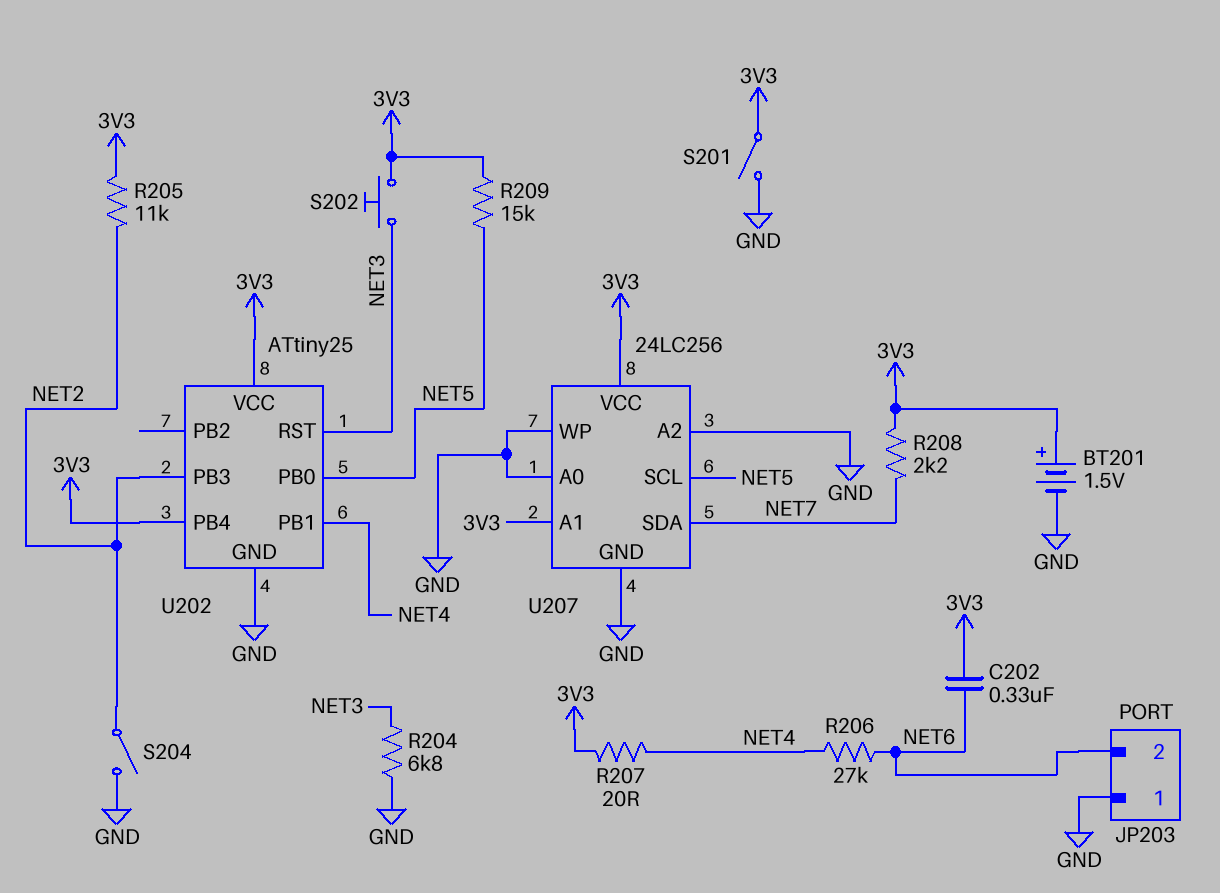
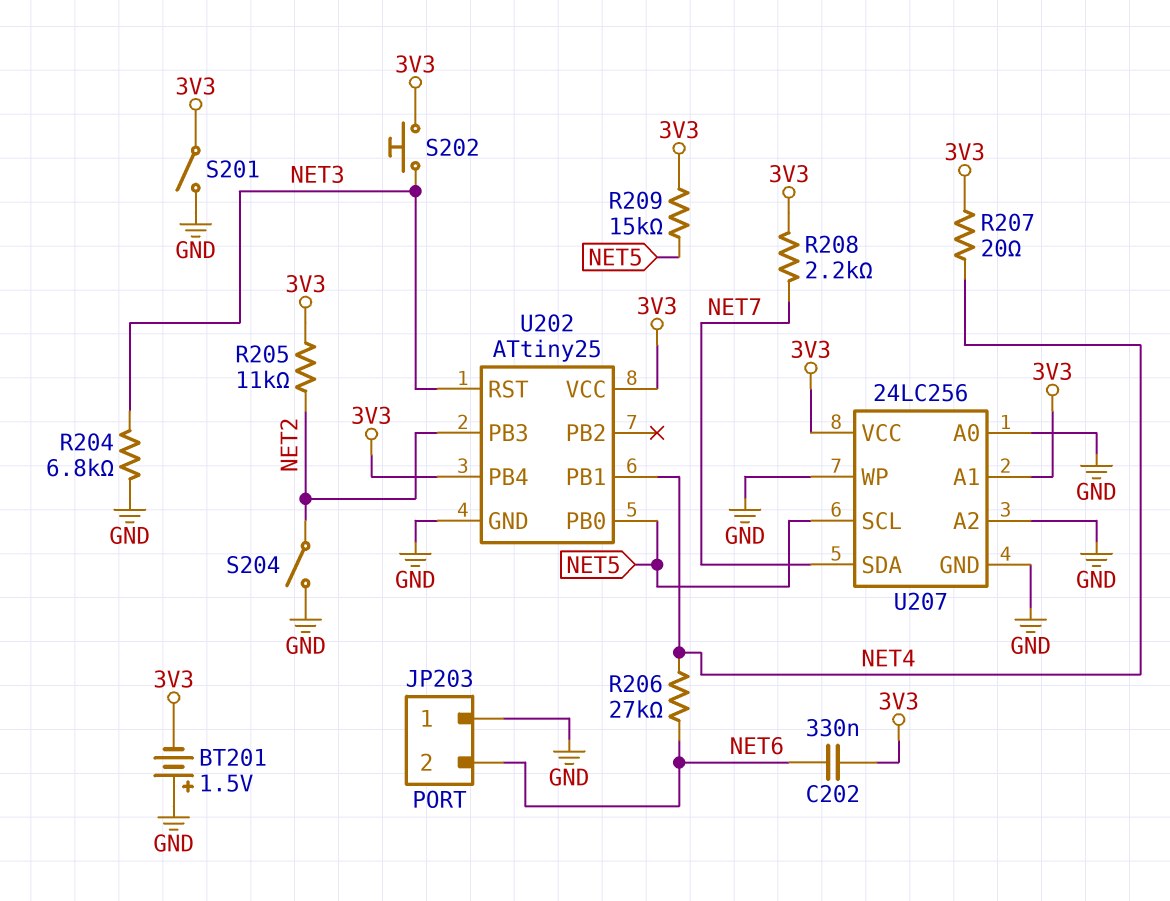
BT201: 1.5V (plus 3V3, minus GND) -> 1.5V (plus GND, minus 3V3)

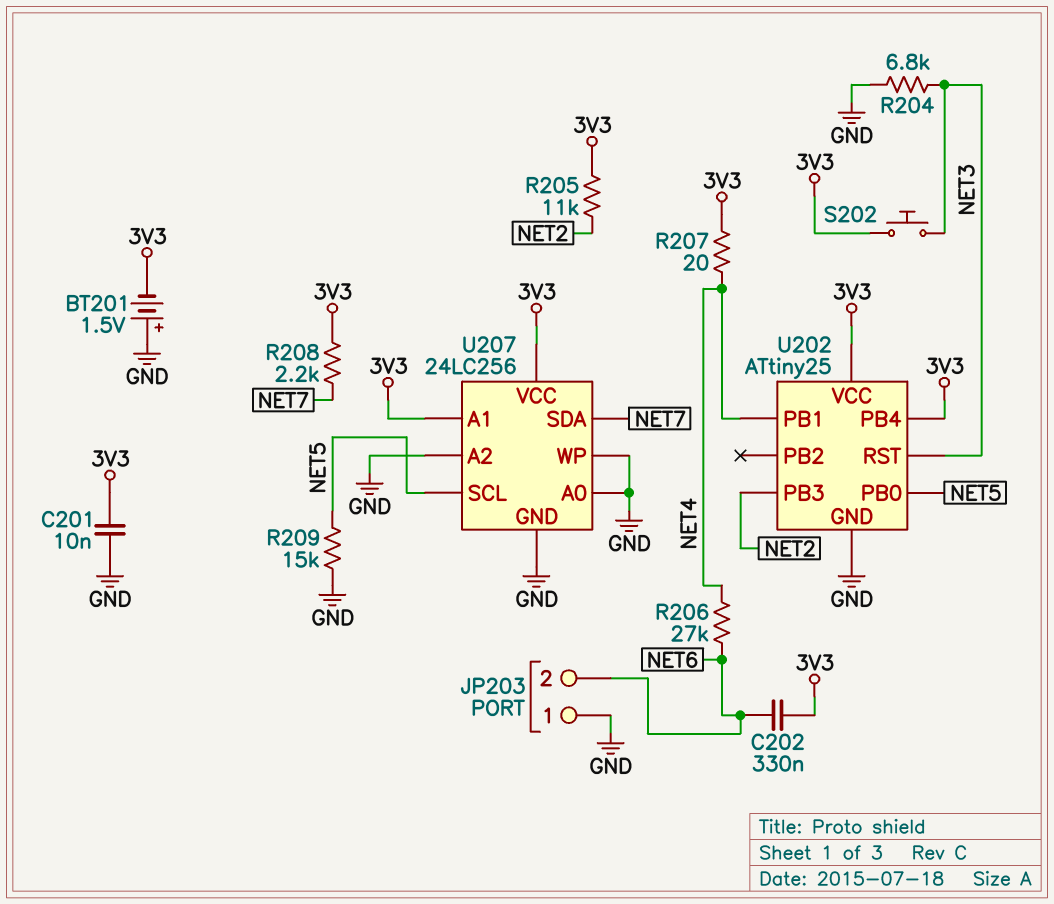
C201: none -> 10nF (3V3, GND)
R209: 15k (3V3, NET5) -> 15k (GND, NET5)
S201: switch (3V3, GND) -> none
S204: switch (GND, NET2) -> none

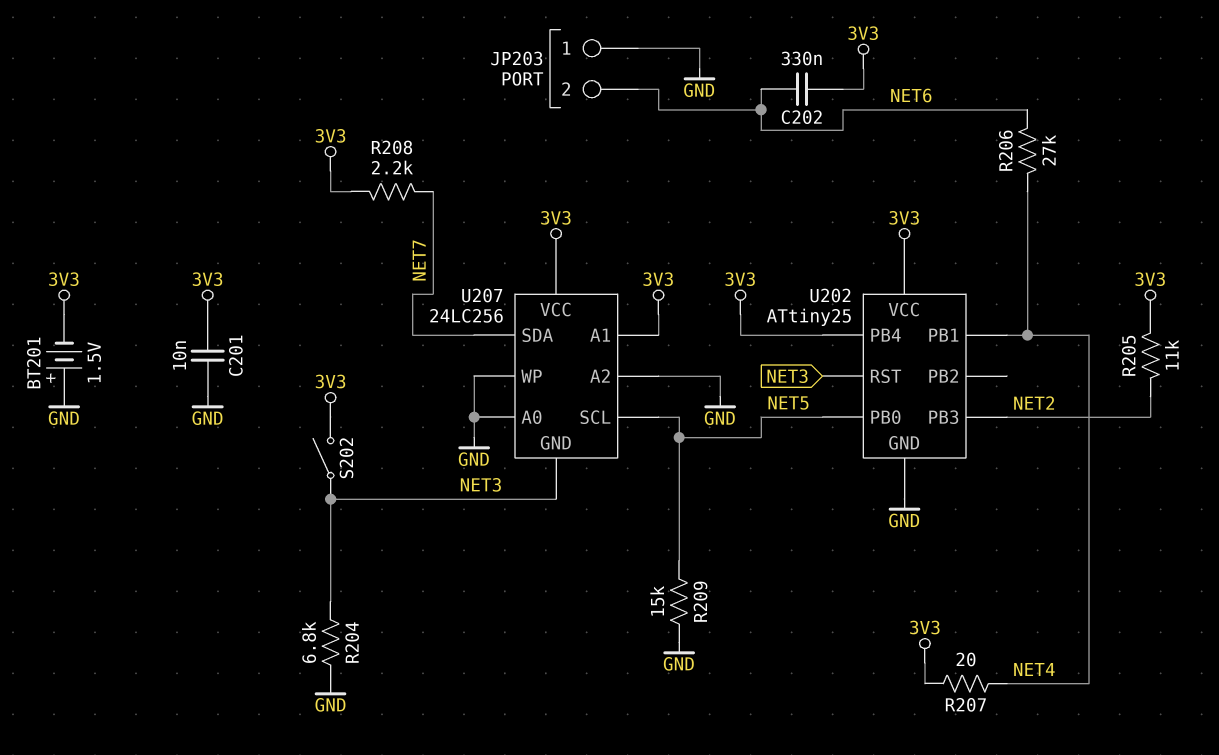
S202: button (3V3, NET3) -> switch (3V3, NET3)
U207 pin GND: GND -> NET3

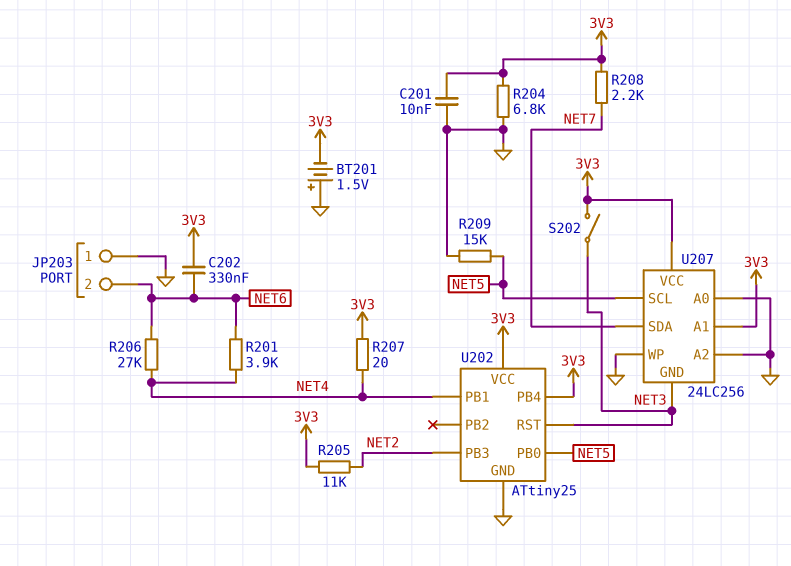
R201: none -> 3.9k (NET4, NET6)
R204: 6.8k (GND, NET3) -> 6.8k (3V3, GND)

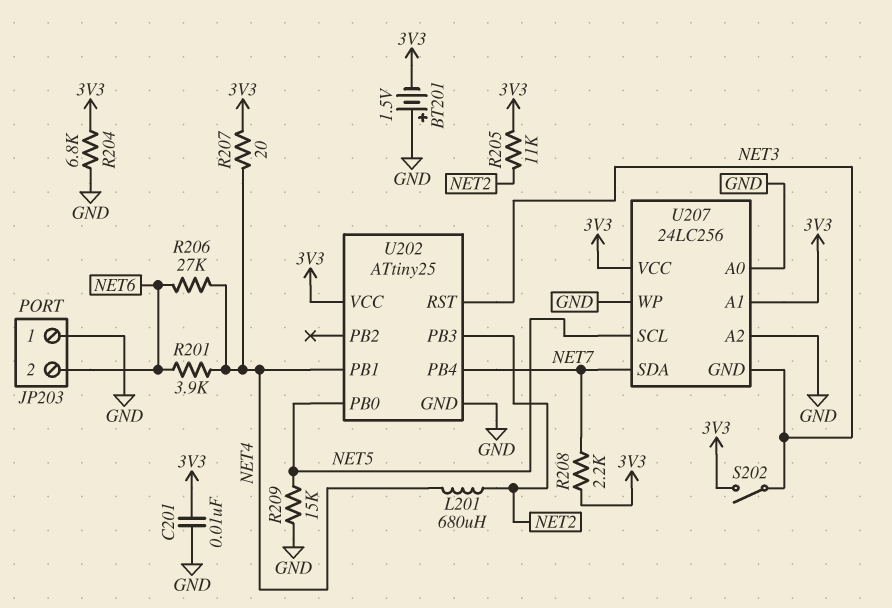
C202: 330nF (3V3, NET6) -> none
L201: none -> 680uH (NET2, NET4)
U202 pin PB4: 3V3 -> NET7

